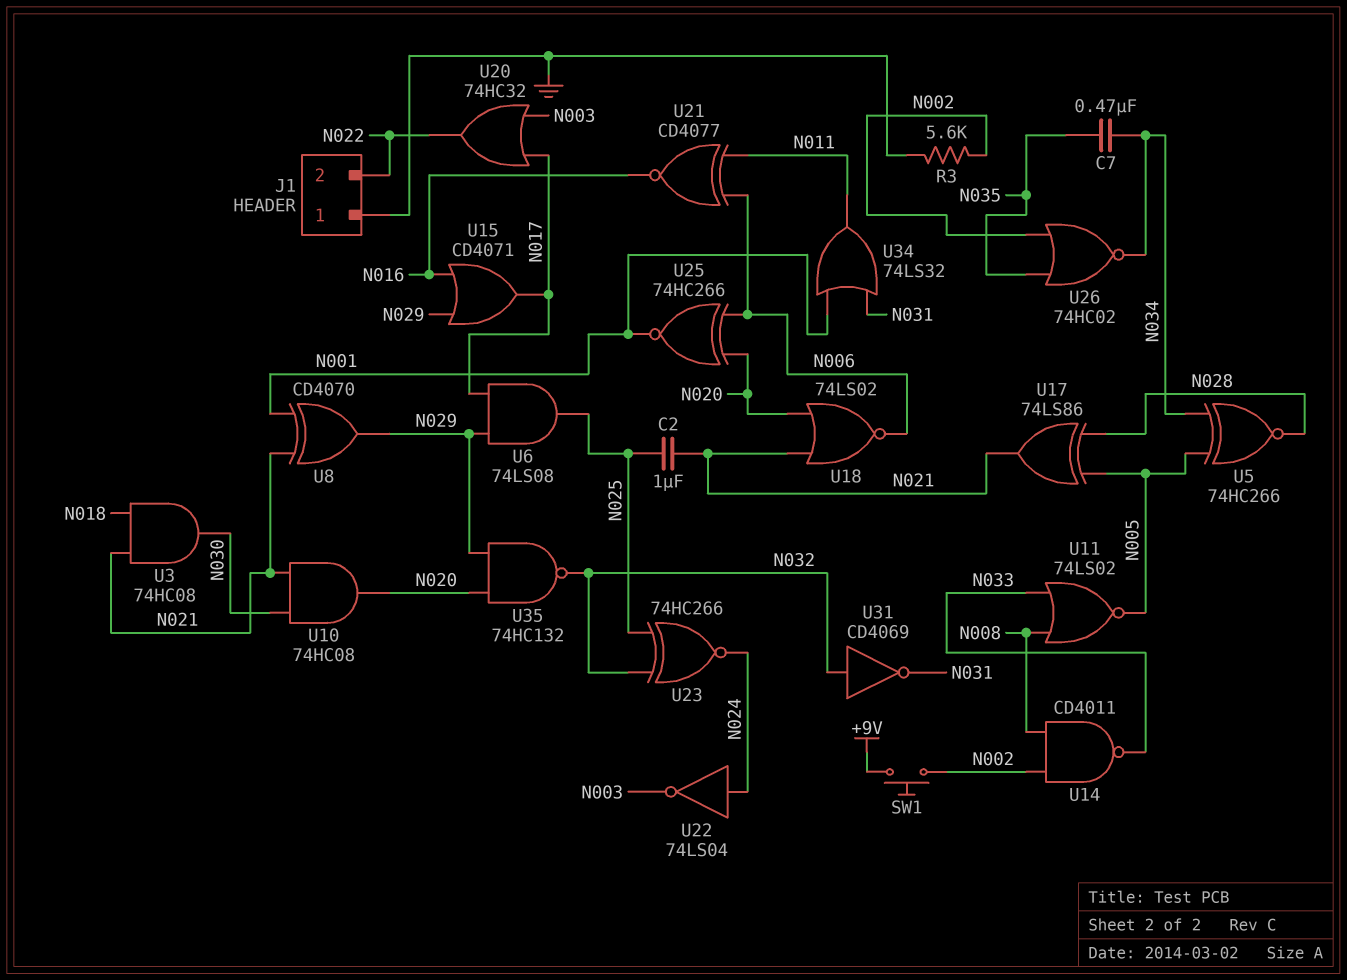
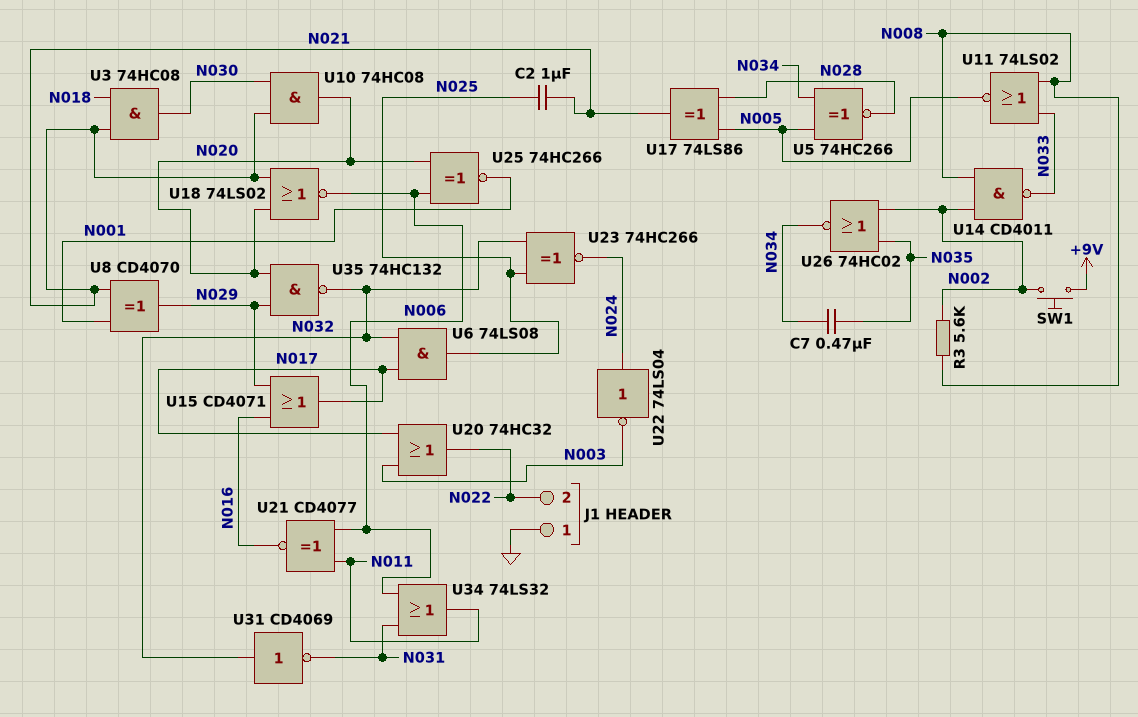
R3: 5.6k (GND, N002) -> 5.6k (N002, N008)
U6: AND 74LS08 (in N017, in N029, out N025) -> AND 74LS08 (in N017, in N032, out N025)
U34: OR 74LS32 (in N001, in N031, out N011) -> OR 74LS32 (in N006, in N031, out N011)

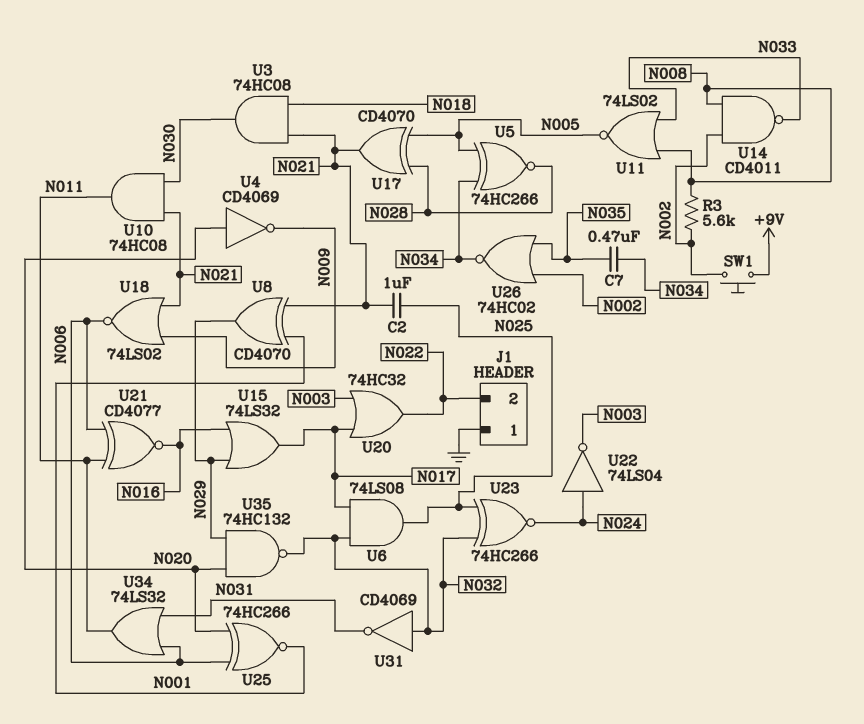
U4: none -> NOT CD4069 (in N020, out N009)
U10: AND 74HC08 (in N021, in N030, out N020) -> AND 74HC08 (in N021, in N030, out N011)
U15: OR CD4071 (in N016, in N029, out N017) -> OR 74LS32 (in N016, in N029, out N017)
U17: XOR 74LS86 (in N005, in N028, out N021) -> XOR CD4070 (in N005, in N028, out N021)
U18: NOR 74LS02 (in N020, in N021, out N006) -> NOR 74LS02 (in N009, in N021, out N006)

